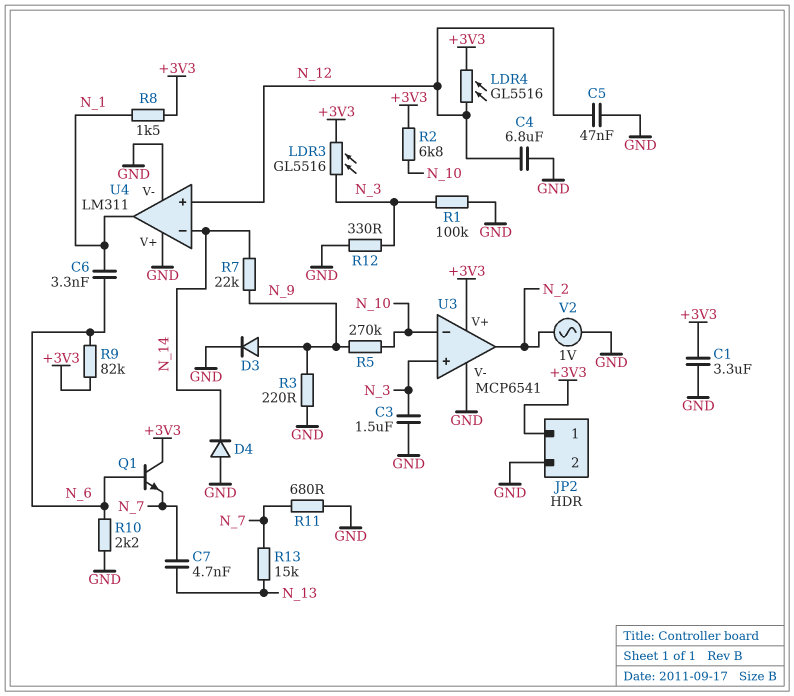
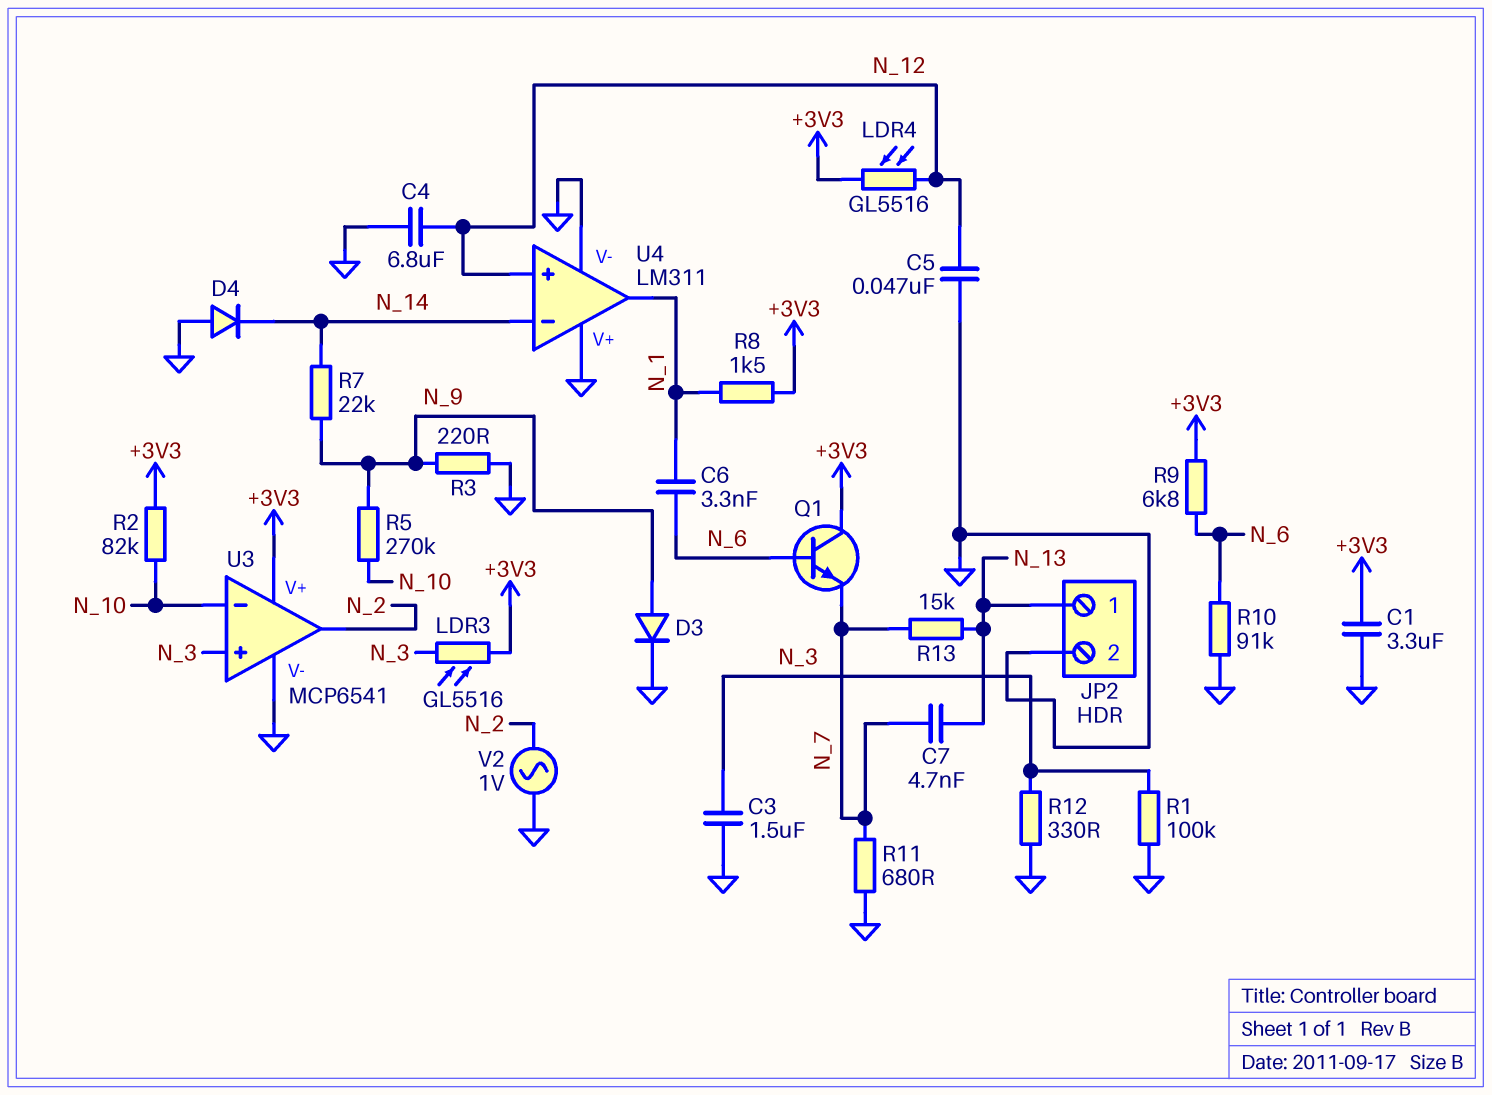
JP2 pin 1: +3V3 -> N_13
R2: 6.8k (+3V3, N_10) -> 82k (+3V3, N_10)
R9: 82k (+3V3, N_6) -> 6.8k (+3V3, N_6)
R10: 2.2k (GND, N_6) -> 91k (GND, N_6)

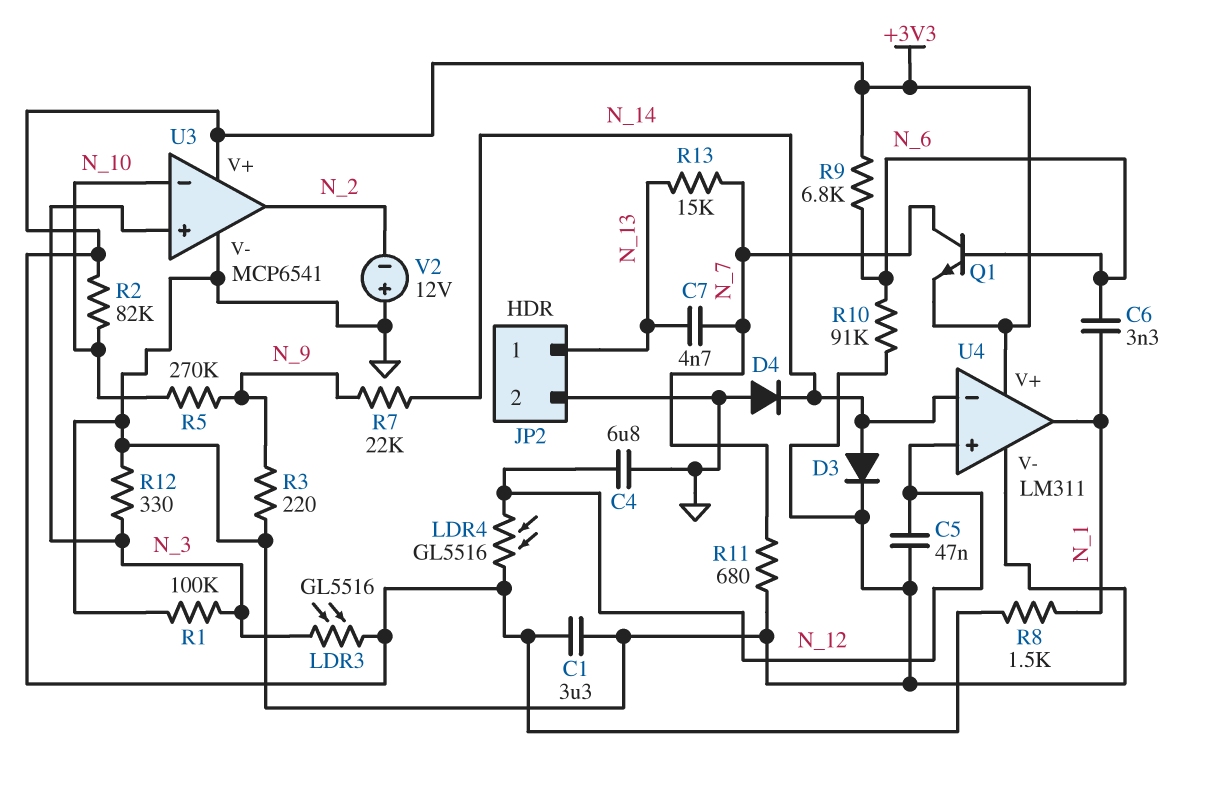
C3: 1.5uF (GND, N_3) -> none
D3: diode (A N_9, K GND) -> diode (A N_14, K GND)
Q1: NPN (B N_6, C +3V3, E N_7) -> NPN (B N_6, C N_7, E +3V3)
U4 pin V+: GND -> +3V3
V2: AC 1V (GND, N_2) -> 12V (plus GND, minus N_2)

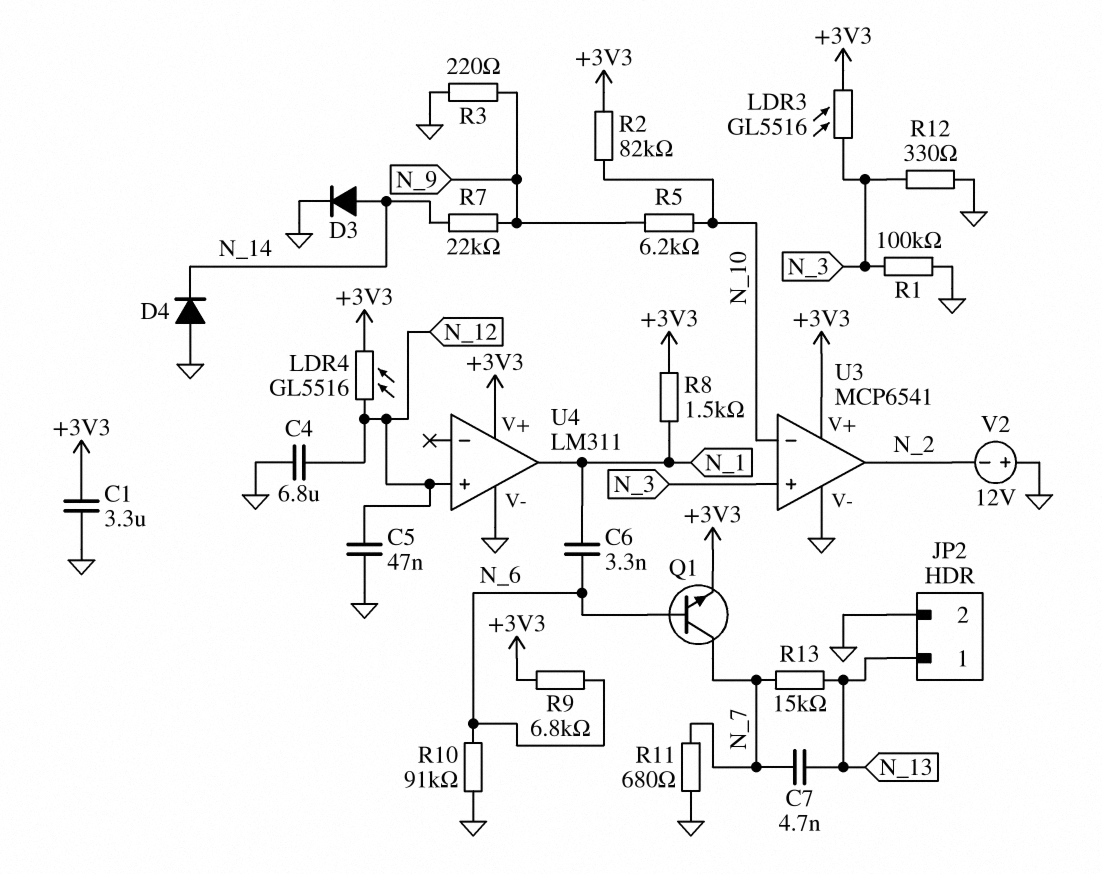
R5: 270k (N_9, N_10) -> 6.2k (N_9, N_10)
U4 pin in-: N_14 -> none

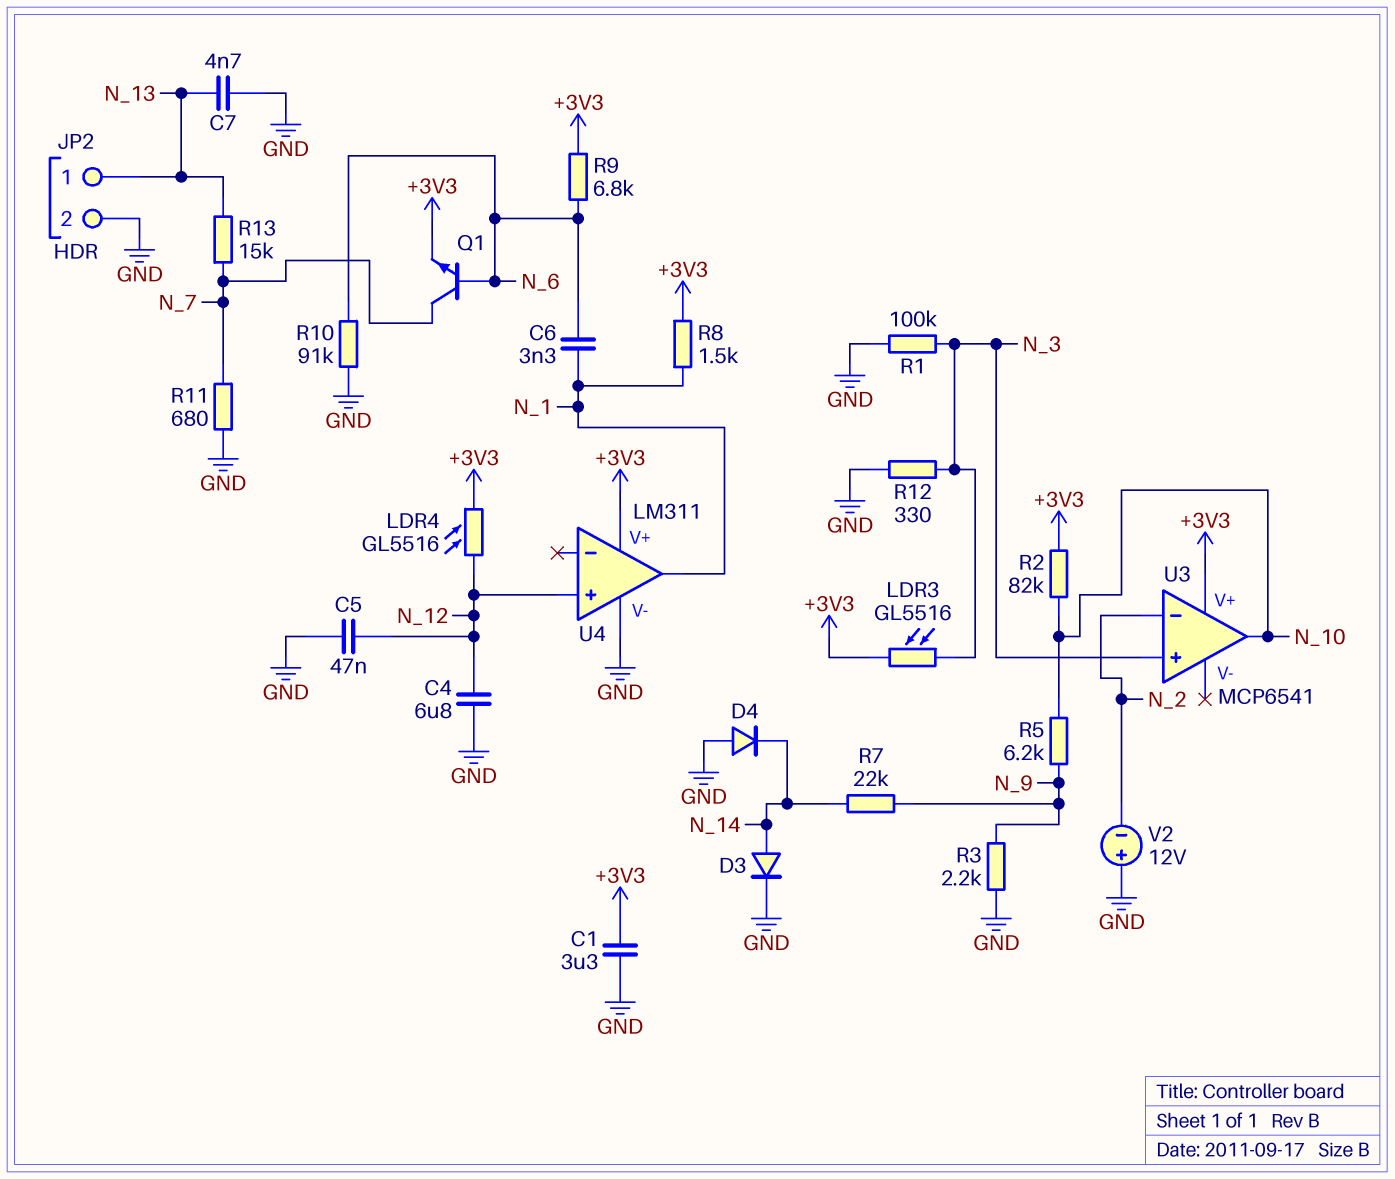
C7: 4.7nF (N_7, N_13) -> 4.7nF (GND, N_13)
R3: 220 (GND, N_9) -> 2.2k (GND, N_9)
U3 pin V-: GND -> none
U3 pin in-: N_10 -> N_2
U3 pin out: N_2 -> N_10

